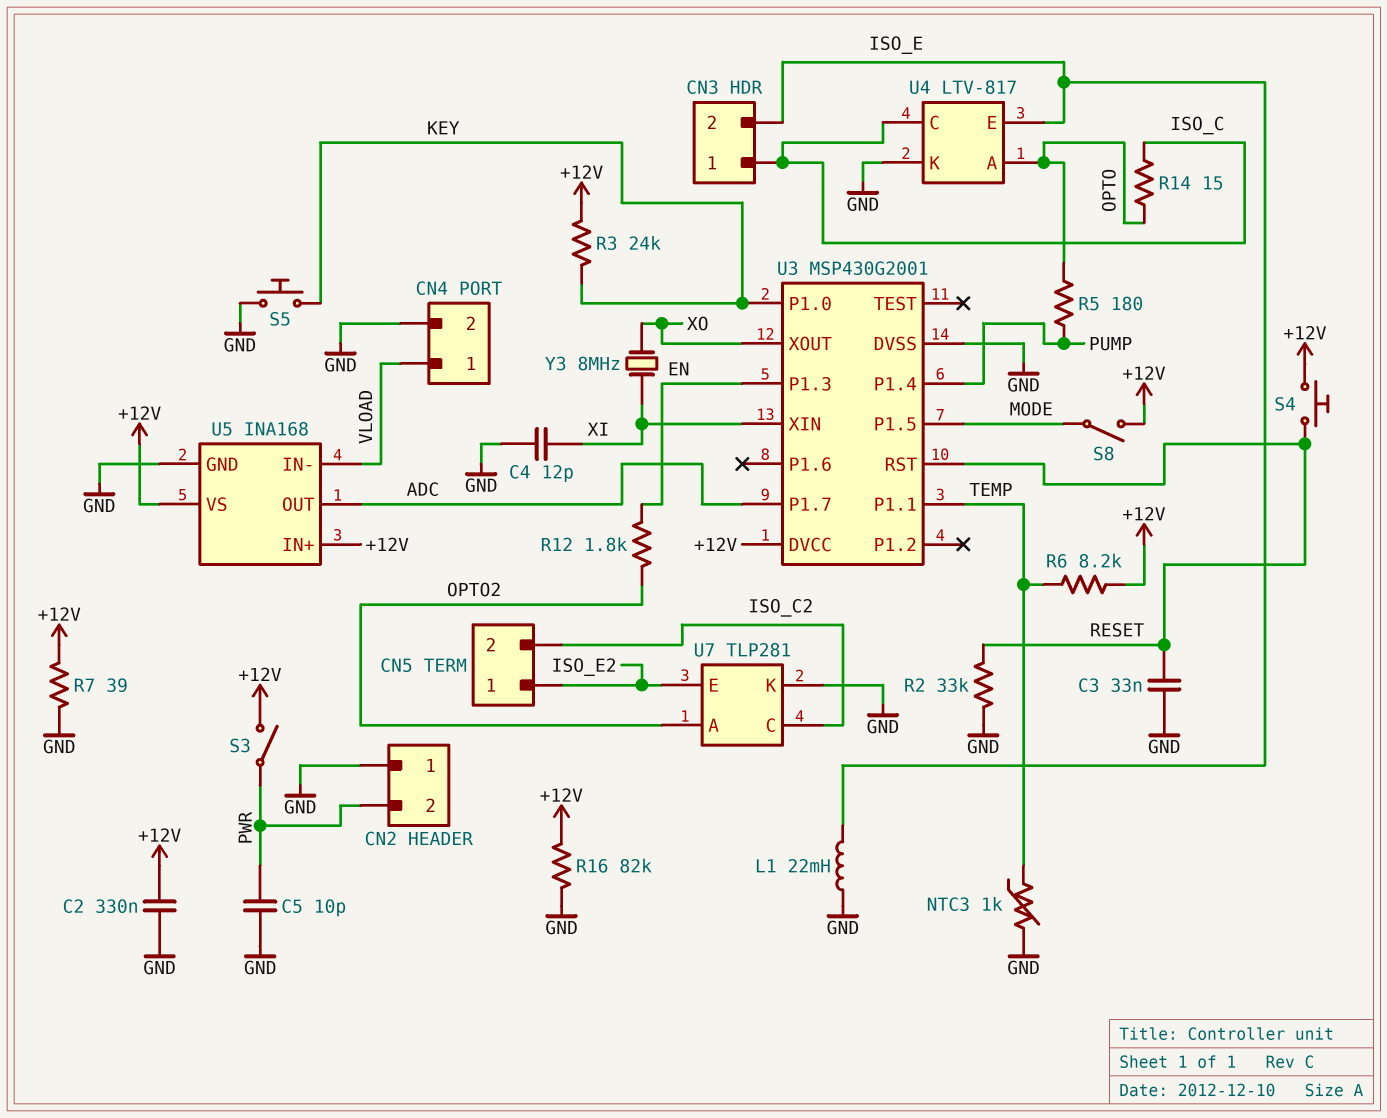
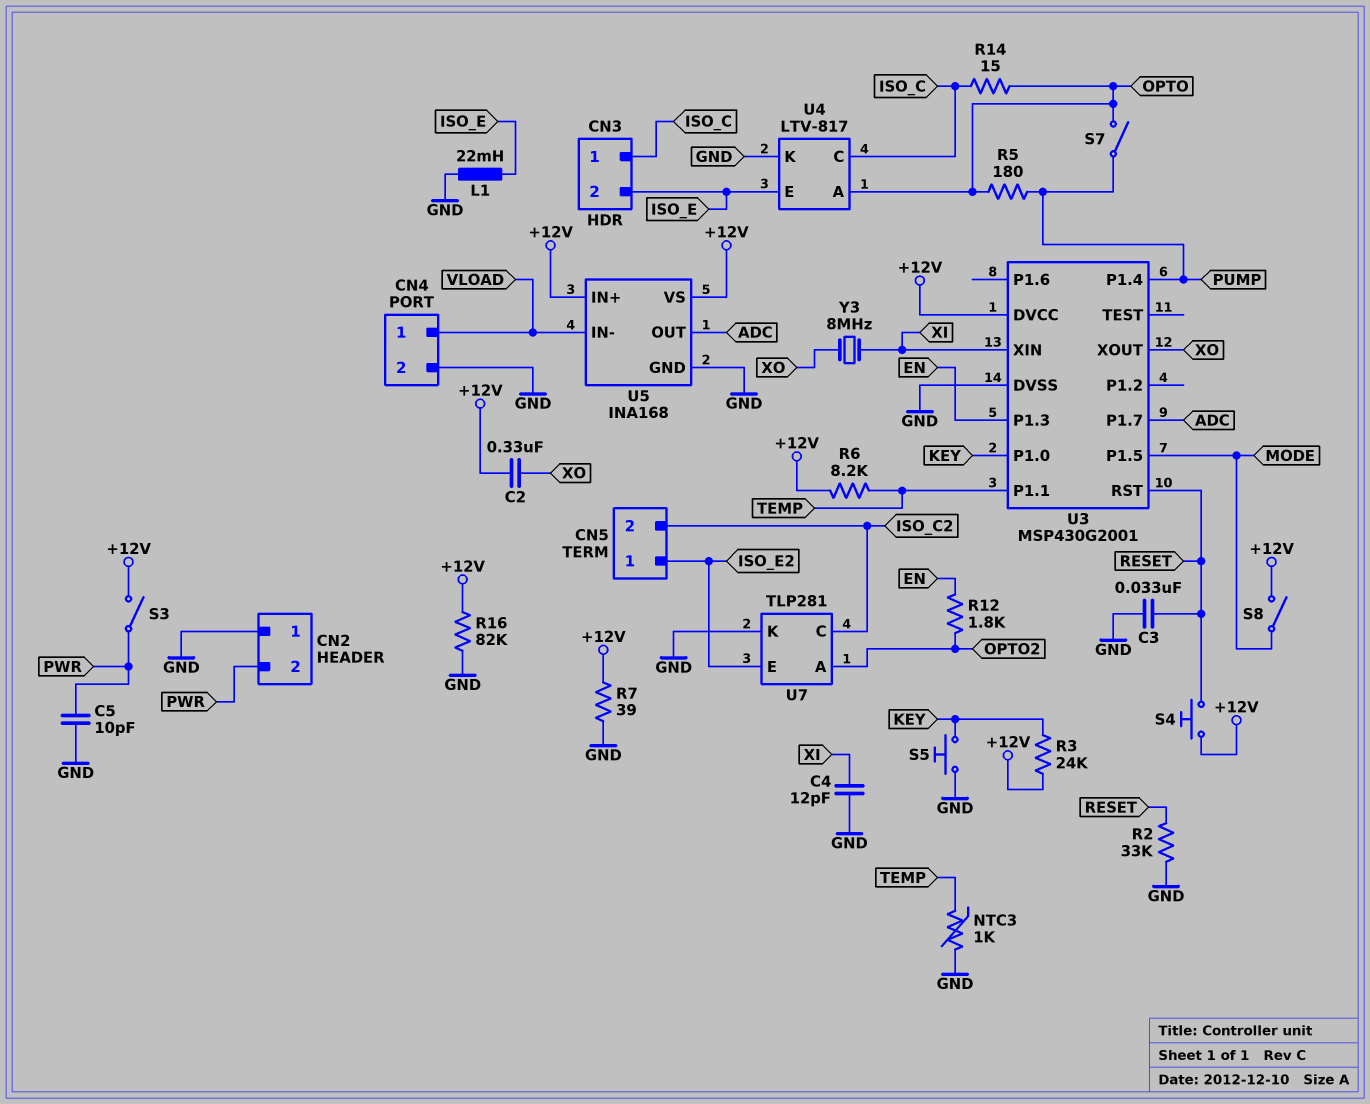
C2: 330nF (+12V, GND) -> 330nF (+12V, XO)
S7: none -> switch (OPTO, PUMP)

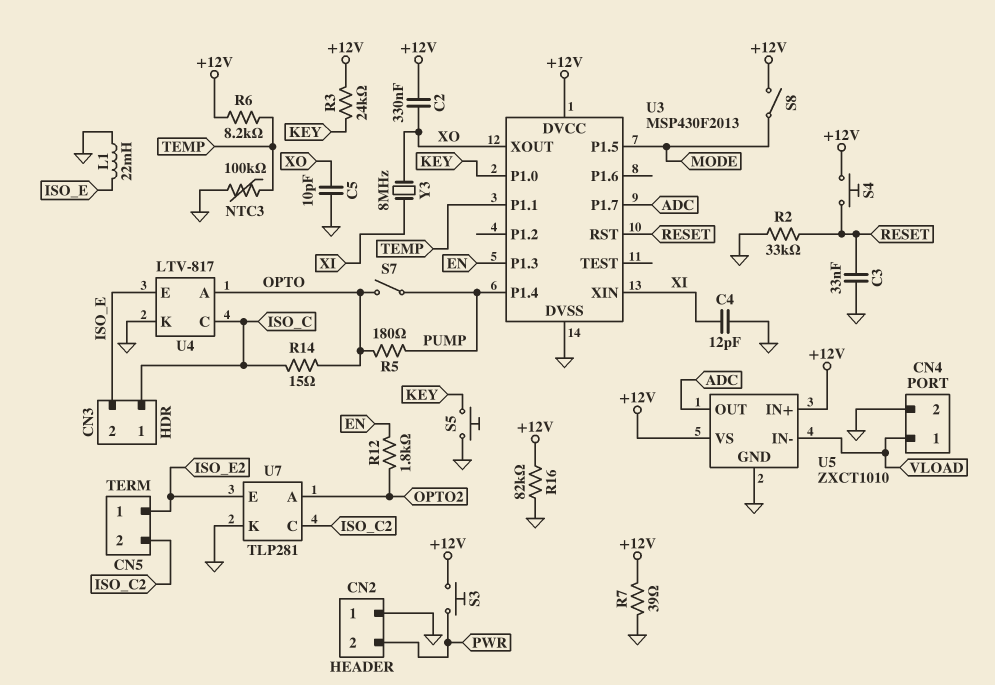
C5: 10pF (GND, PWR) -> 10pF (GND, XO)
NTC3: 1k (GND, TEMP) -> 100k (GND, TEMP)
S3: switch (+12V, PWR) -> button (+12V, PWR)
U3: MSP430G2001 -> MSP430F2013
U5: INA168 -> ZXCT1010

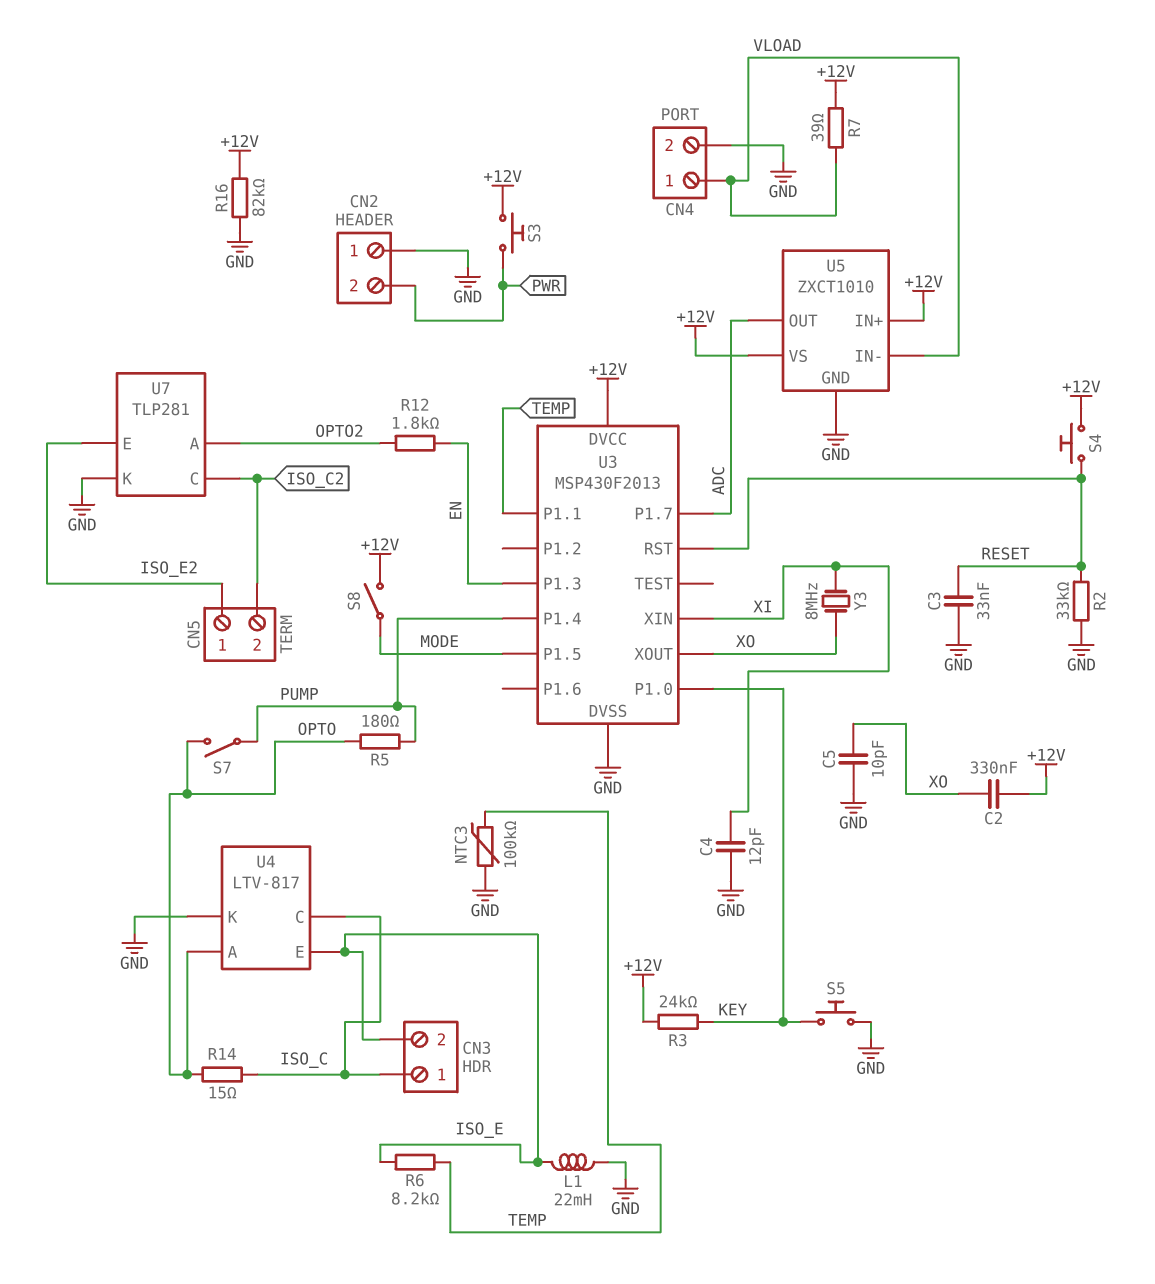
R6: 8.2k (+12V, TEMP) -> 8.2k (ISO_E, TEMP)
R7: 39 (+12V, GND) -> 39 (+12V, VLOAD)

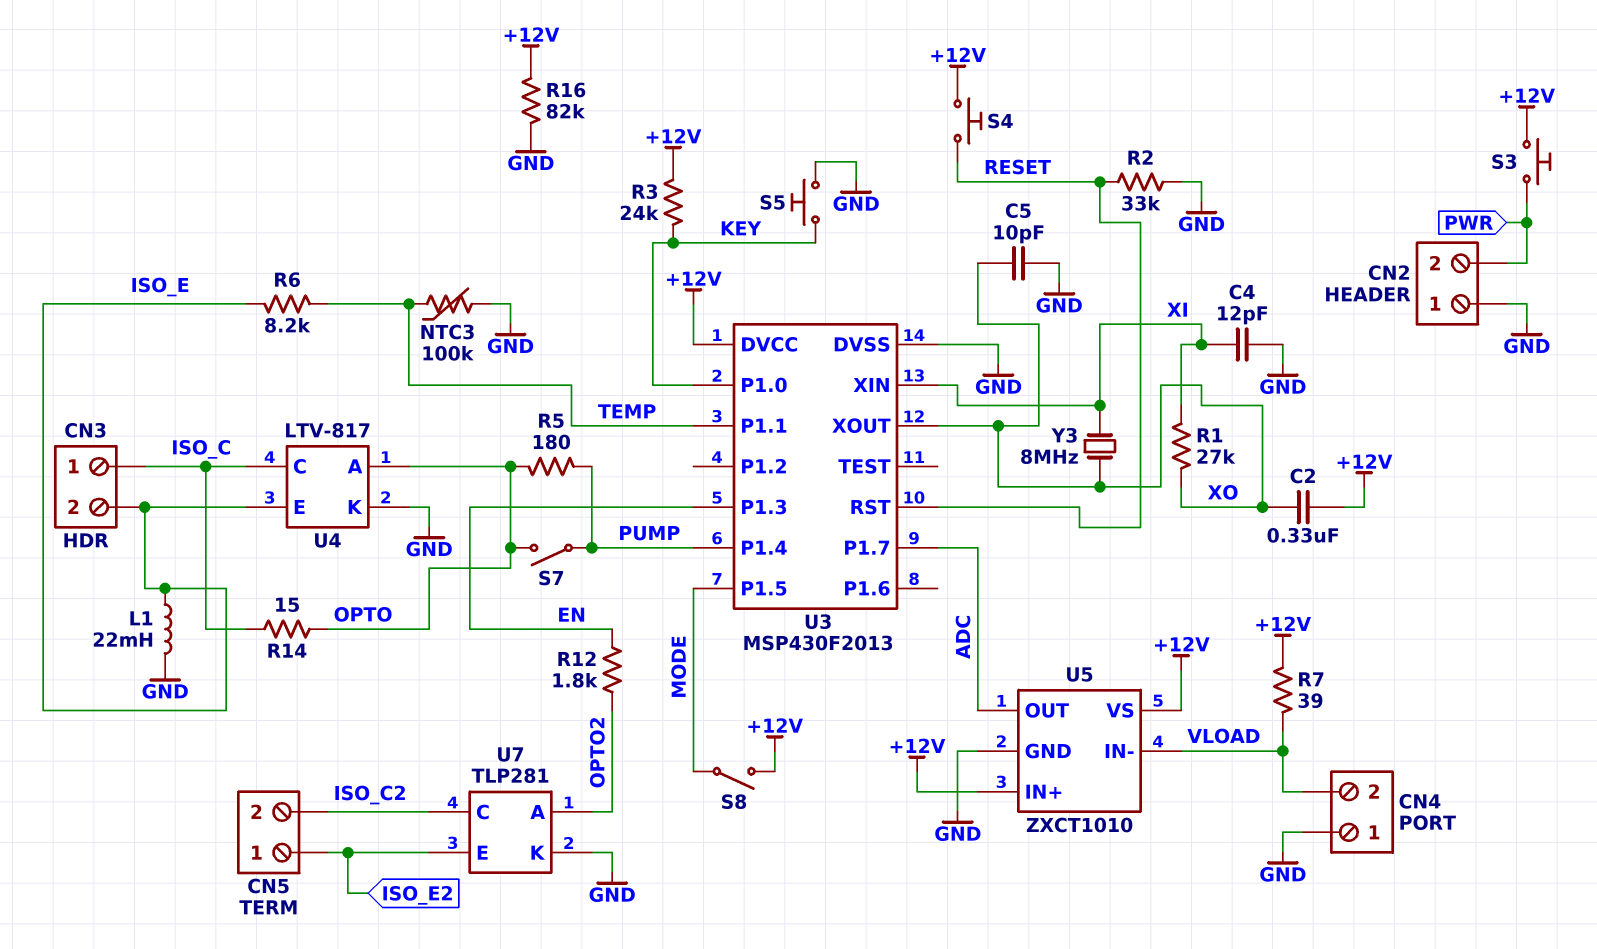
C3: 33nF (GND, RESET) -> none
CN4 pin 1: VLOAD -> GND
CN4 pin 2: GND -> VLOAD
R1: none -> 27k (XI, XO)

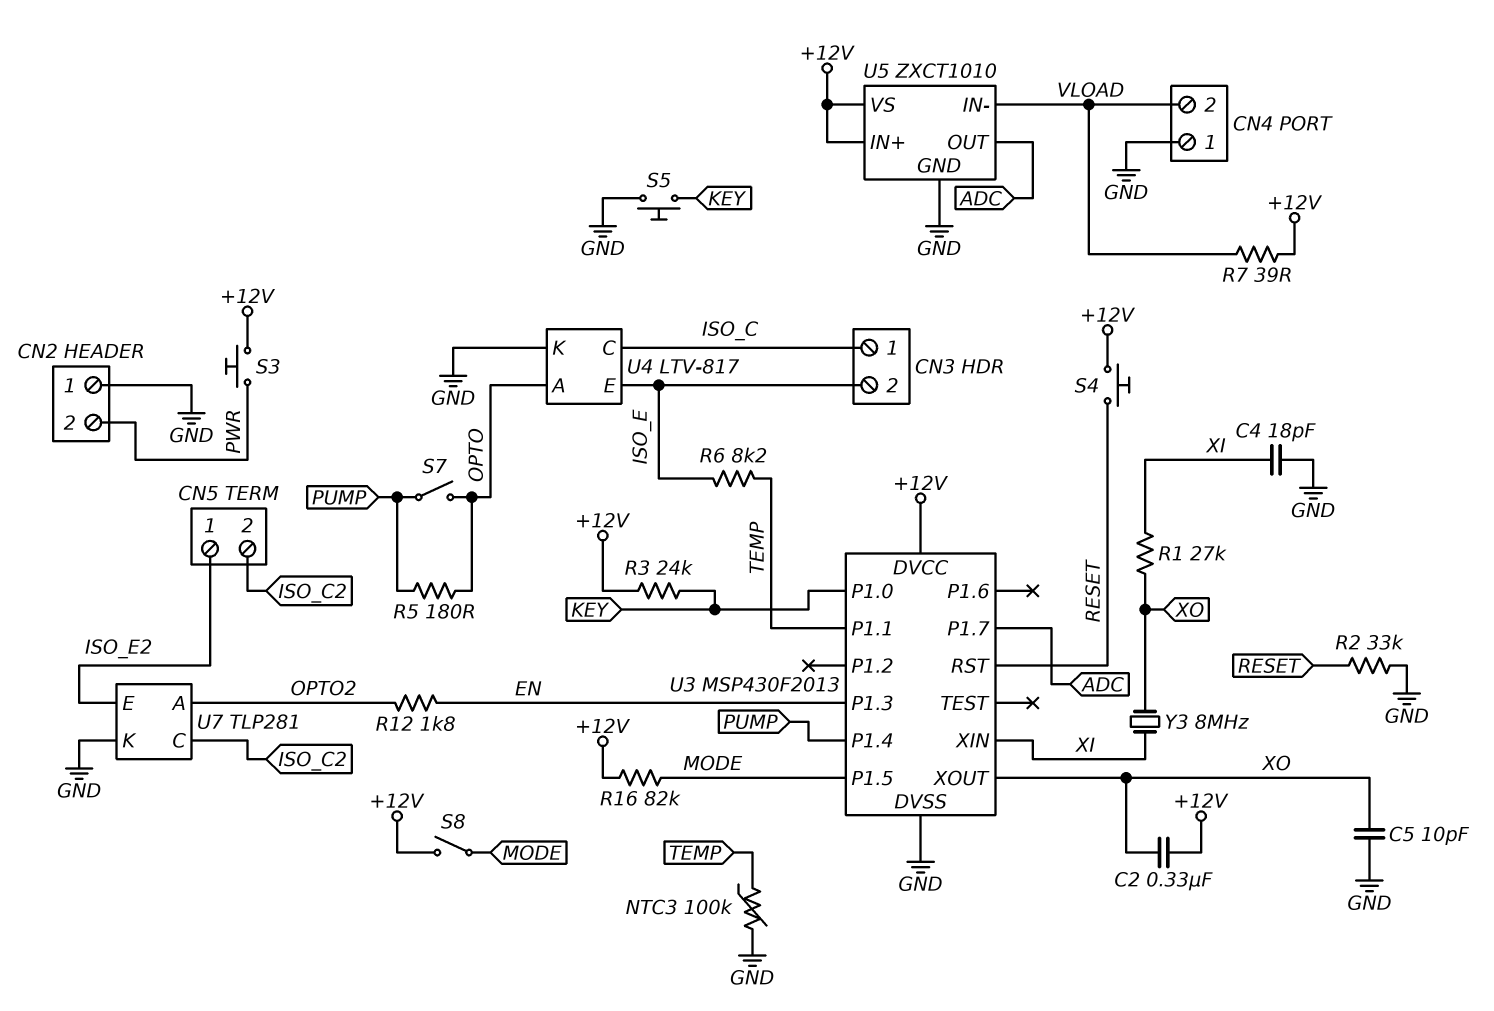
C4: 12pF (GND, XI) -> 18pF (GND, XI)
L1: 22mH (GND, ISO_E) -> none
R14: 15 (ISO_C, OPTO) -> none
R16: 82k (+12V, GND) -> 82k (+12V, MODE)

